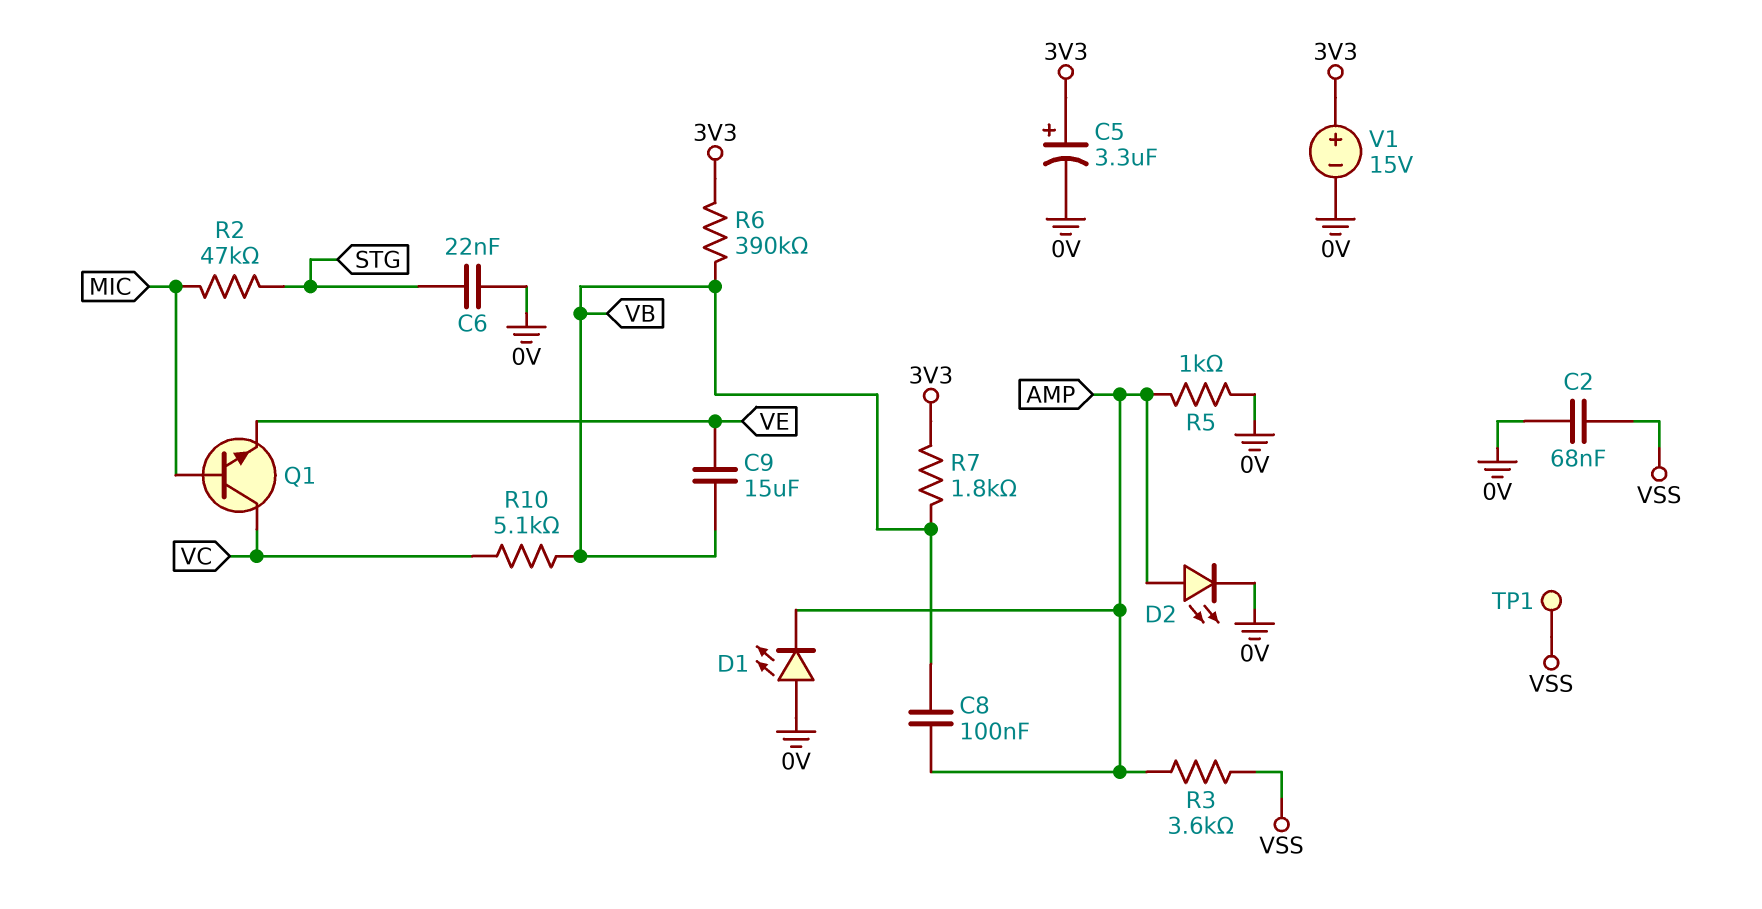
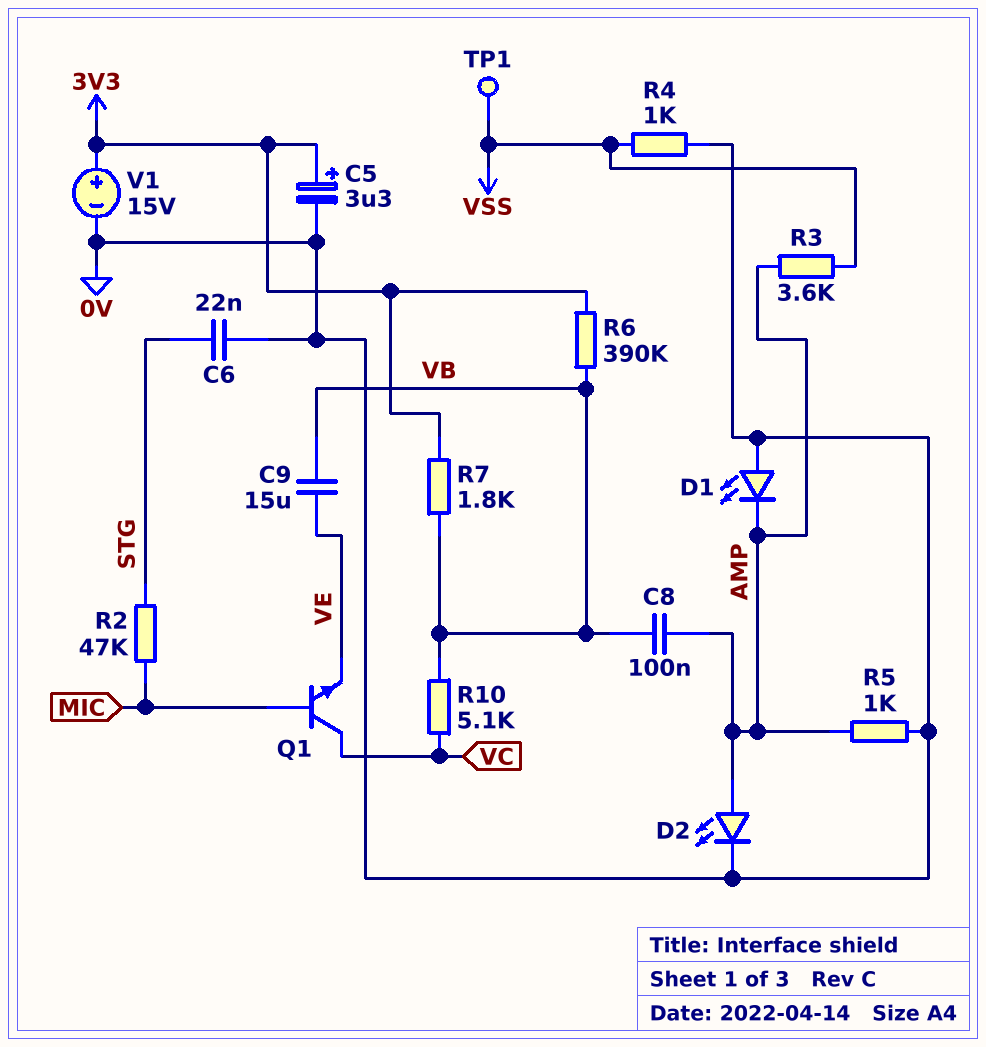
C2: 68nF (0V, VSS) -> none
R4: none -> 1k (0V, VSS)

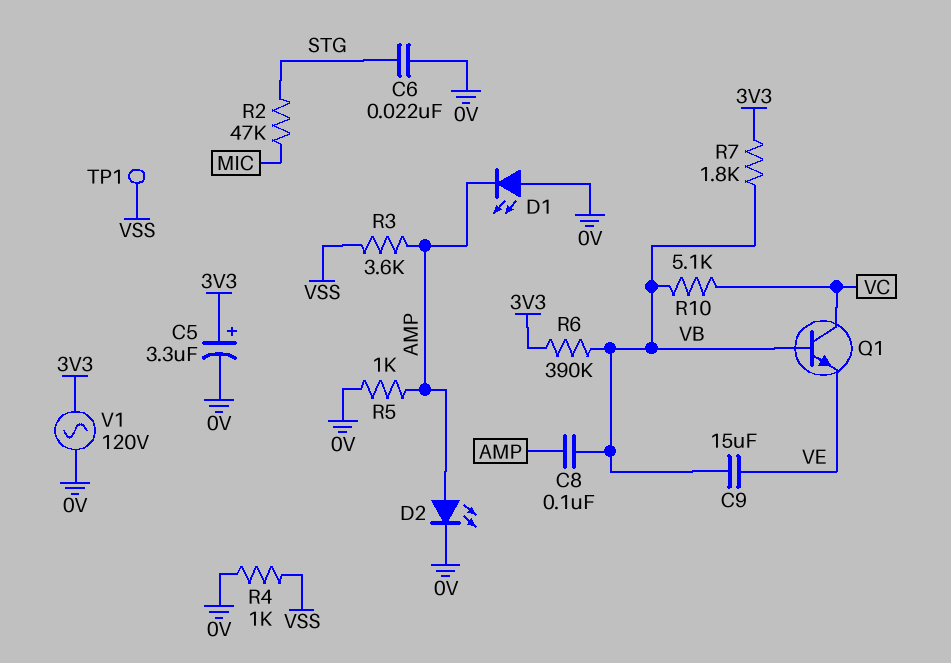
Q1: NPN (B MIC, C VC, E VE) -> NPN (B VB, C VC, E VE)
V1: 15V (plus 3V3, minus 0V) -> AC 120V (0V, 3V3)

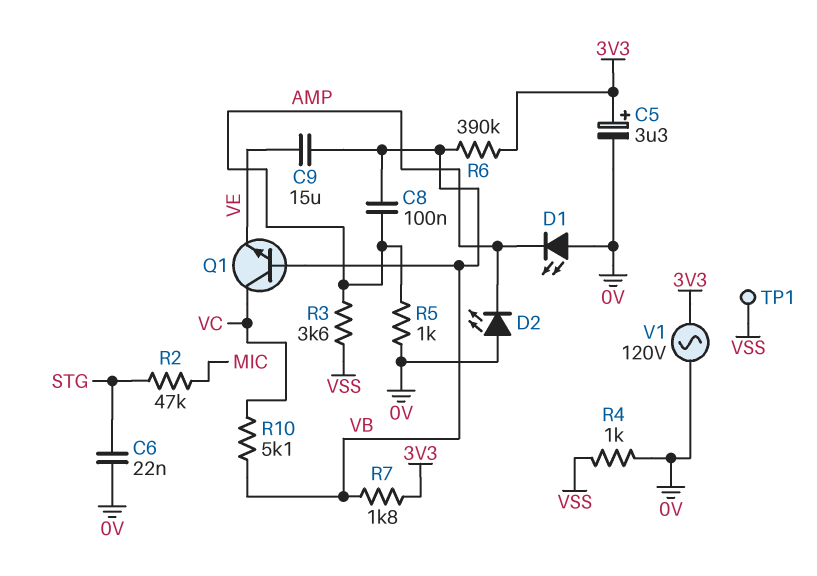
D2: LED (A AMP, K 0V) -> LED (A 0V, K AMP)

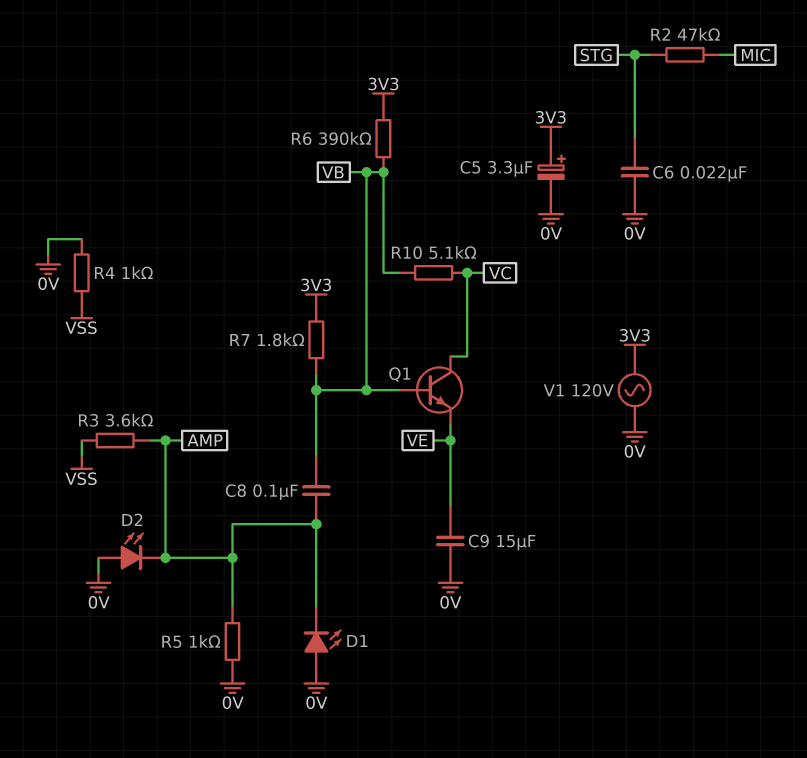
C9: 15uF (VB, VE) -> 15uF (0V, VE)
TP1: test point (VSS) -> none

